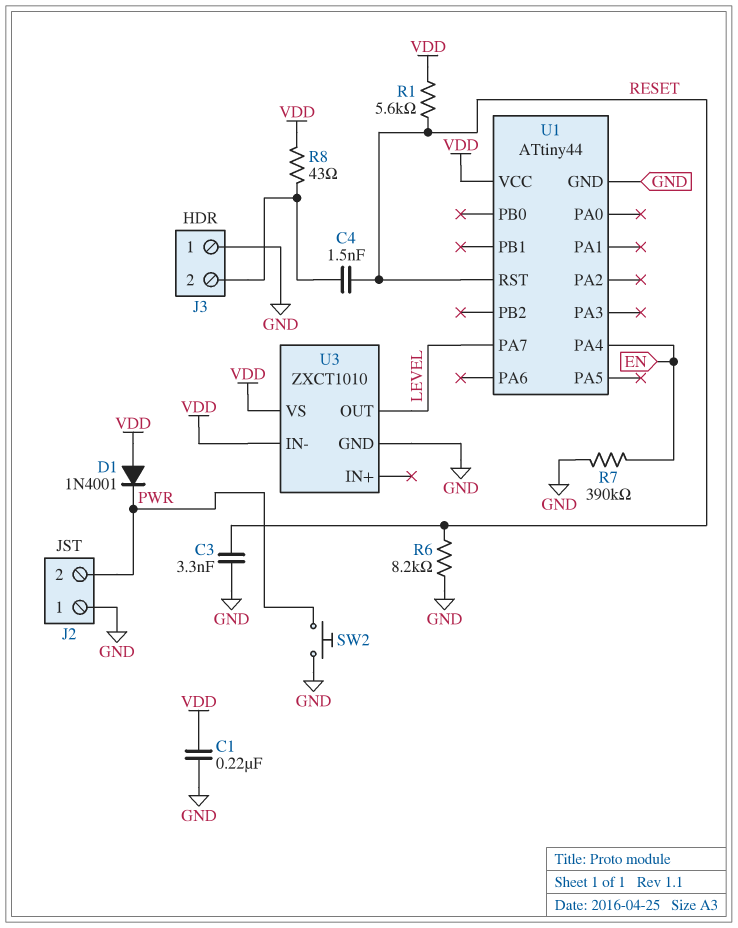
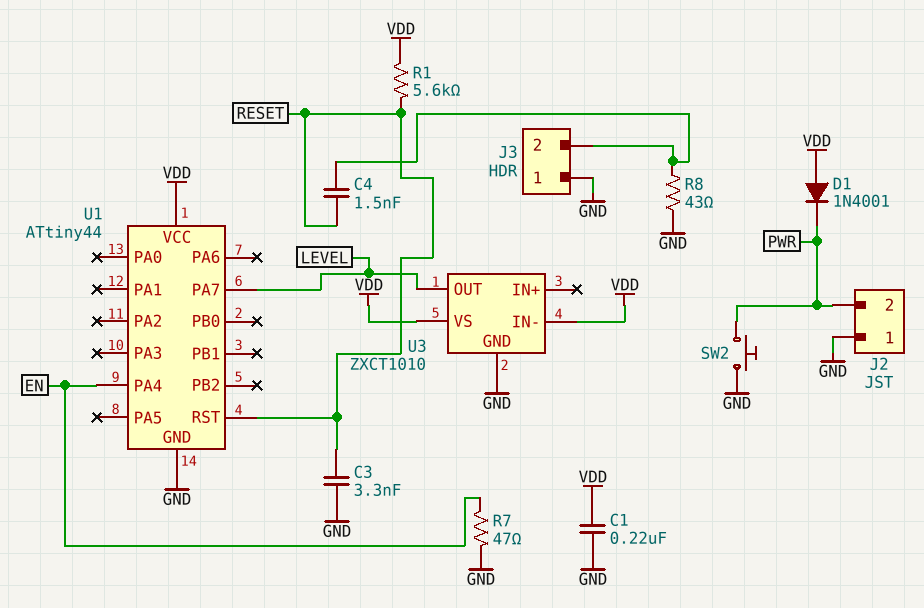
R6: 8.2k (GND, RESET) -> none
R7: 390k (EN, GND) -> 47 (EN, GND)
R8: 43 (J3/2, VDD) -> 43 (GND, J3/2)

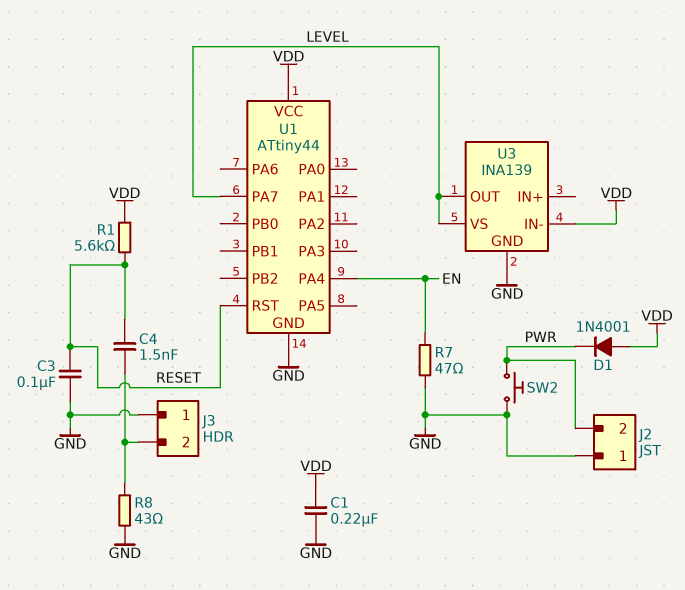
C3: 3.3nF (GND, RESET) -> 100nF (GND, RESET)
U3: ZXCT1010 -> INA139
U3 pin VS: VDD -> LEVEL

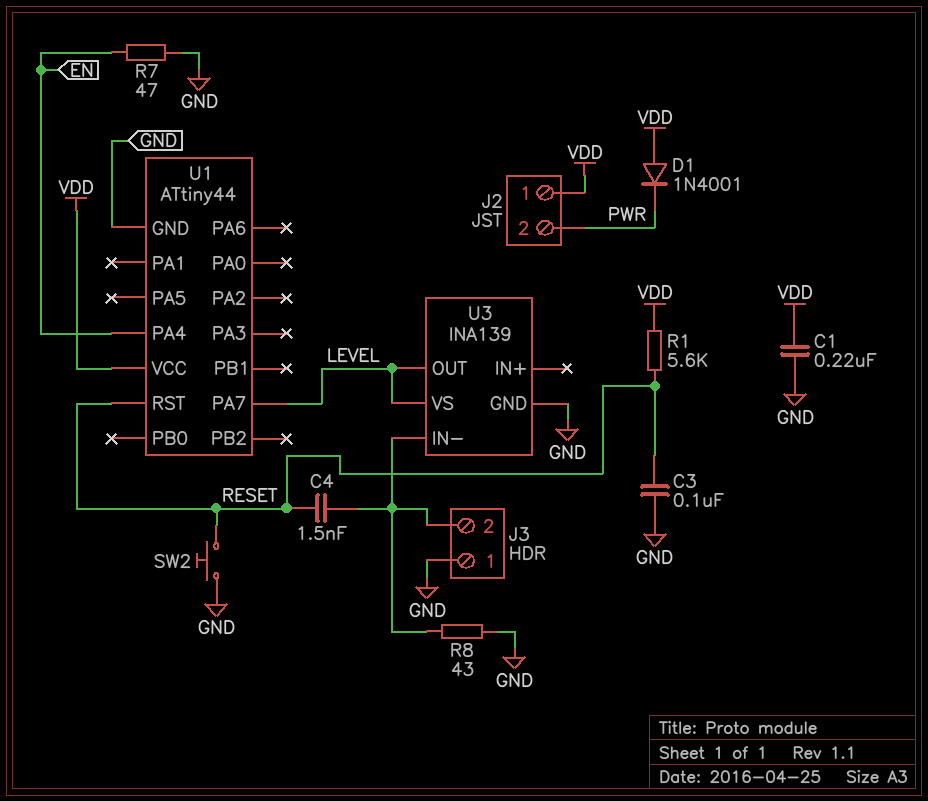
J2 pin 1: GND -> VDD
SW2: button (GND, PWR) -> button (GND, RESET)
U3 pin IN-: VDD -> J3/2

